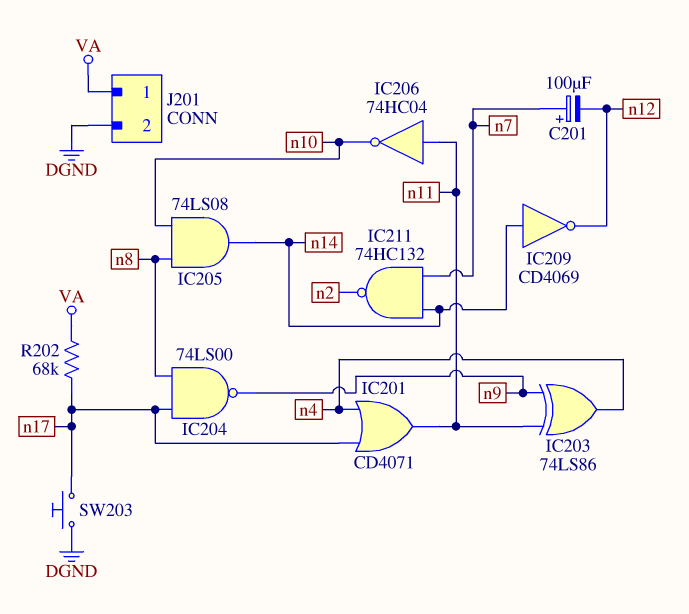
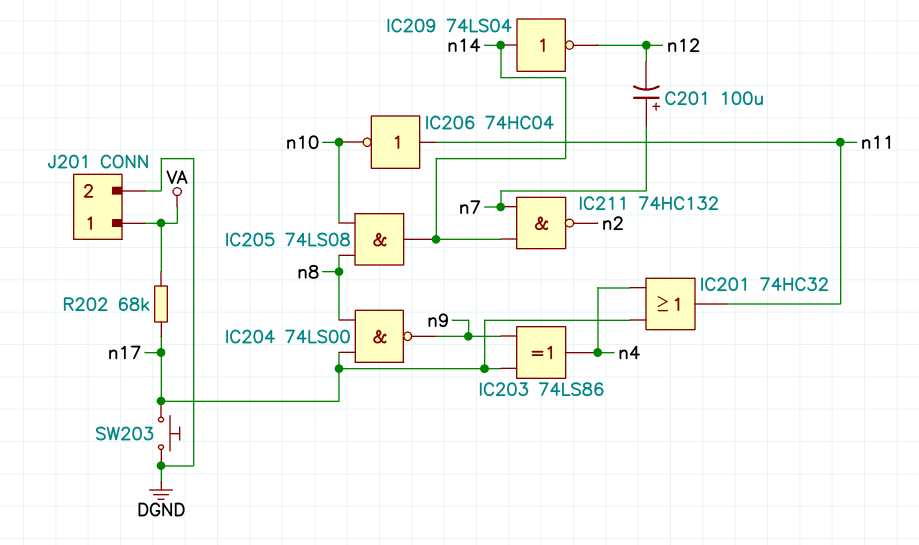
IC201: OR CD4071 (in n4, in n17, out n11) -> OR 74HC32 (in n4, in n17, out n11)
IC203: XOR 74LS86 (in n9, in n11, out n4) -> XOR 74LS86 (in n9, in n17, out n4)
IC209: NOT CD4069 (in n14, out n12) -> NOT 74LS04 (in n14, out n12)

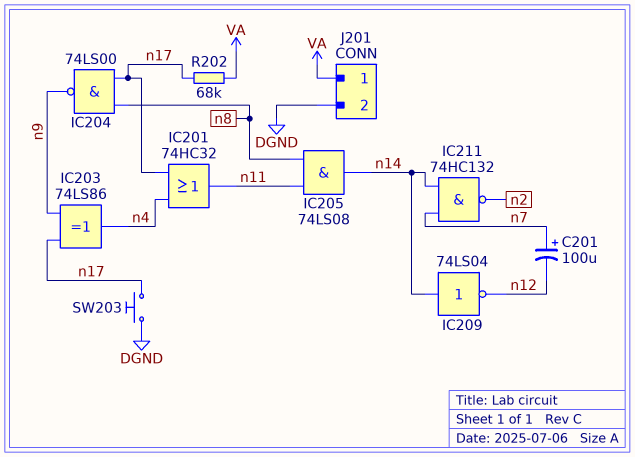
IC205: AND 74LS08 (in n8, in n10, out n14) -> AND 74LS08 (in n8, in n11, out n14)
IC206: NOT 74HC04 (in n11, out n10) -> none

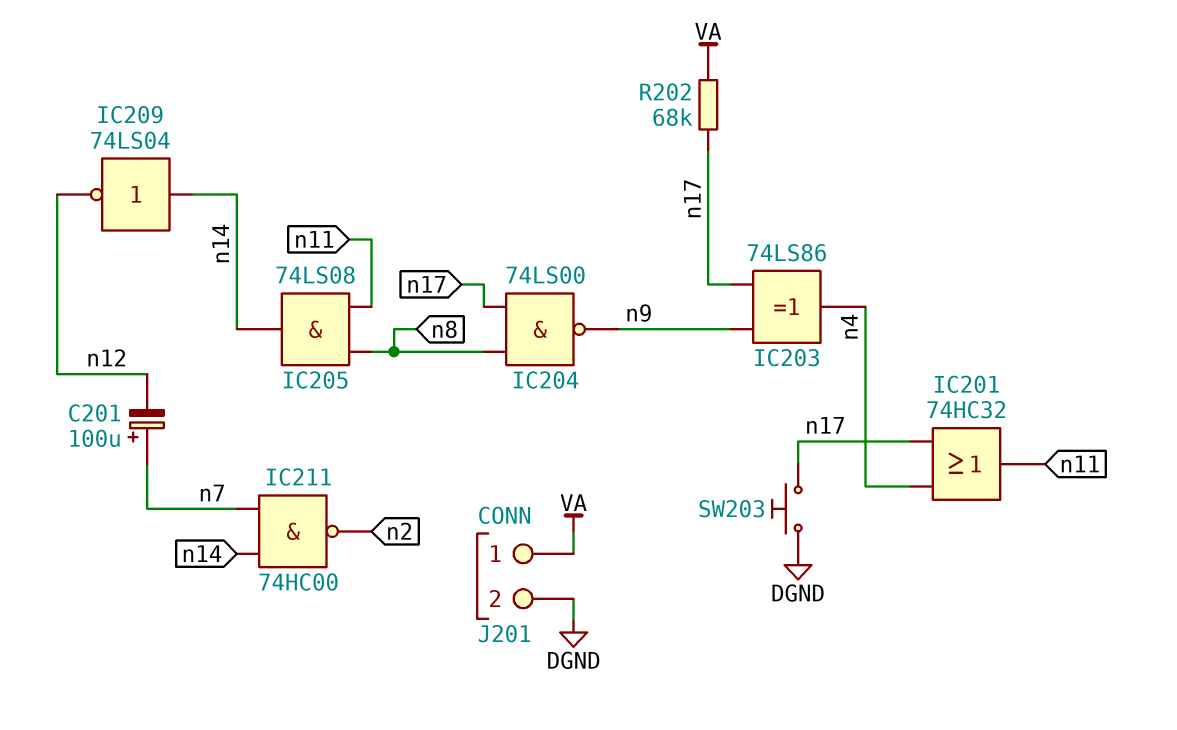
IC211: NAND 74HC132 (in n7, in n14, out n2) -> NAND 74HC00 (in n7, in n14, out n2)

